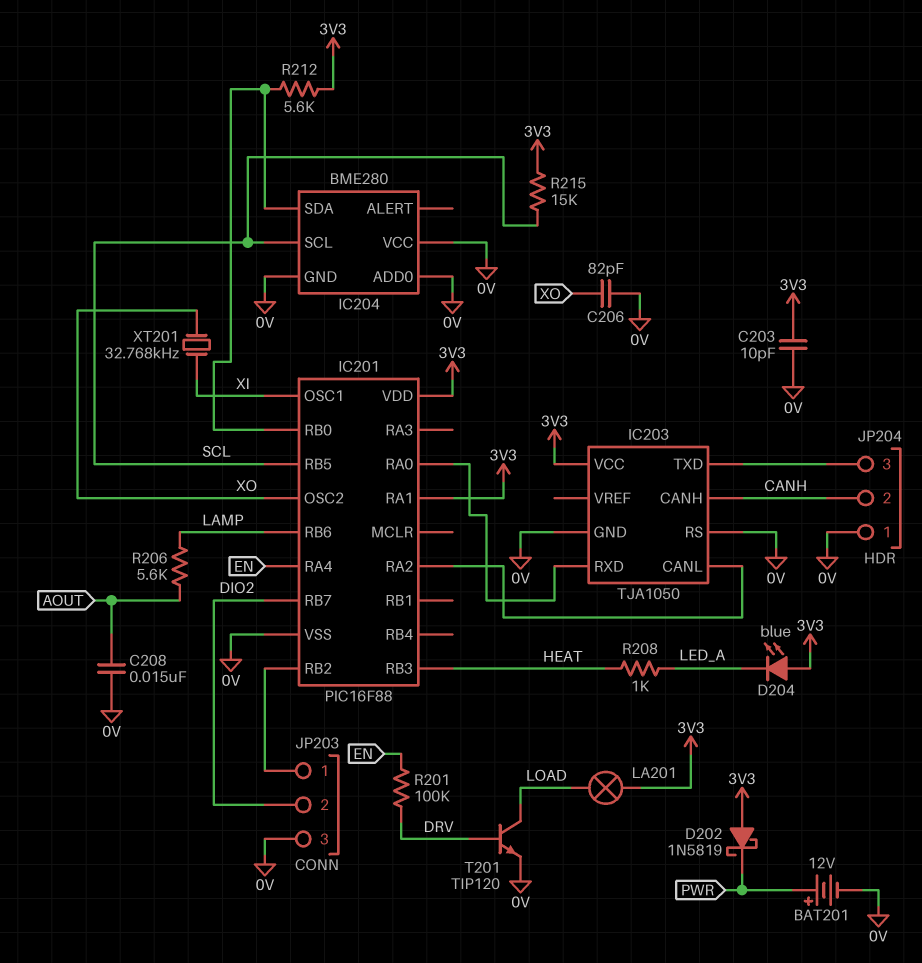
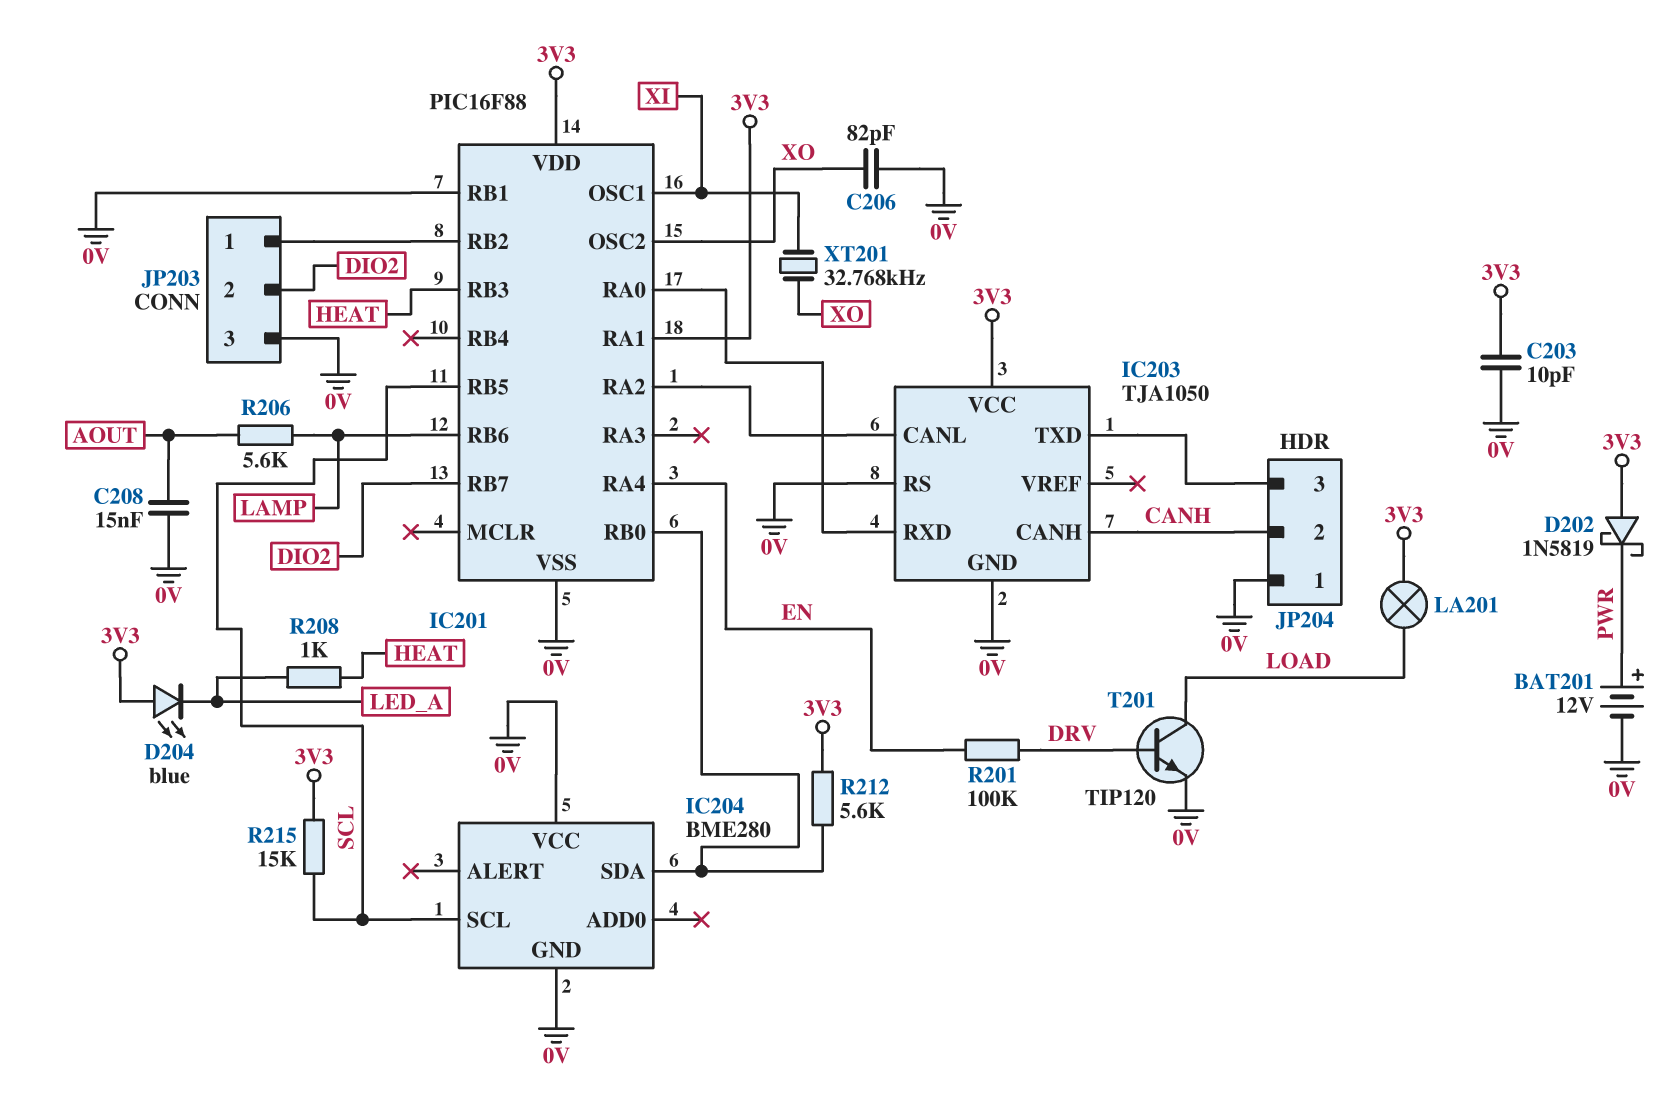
IC201 pin RB1: none -> 0V
IC204 pin ADD0: 0V -> none

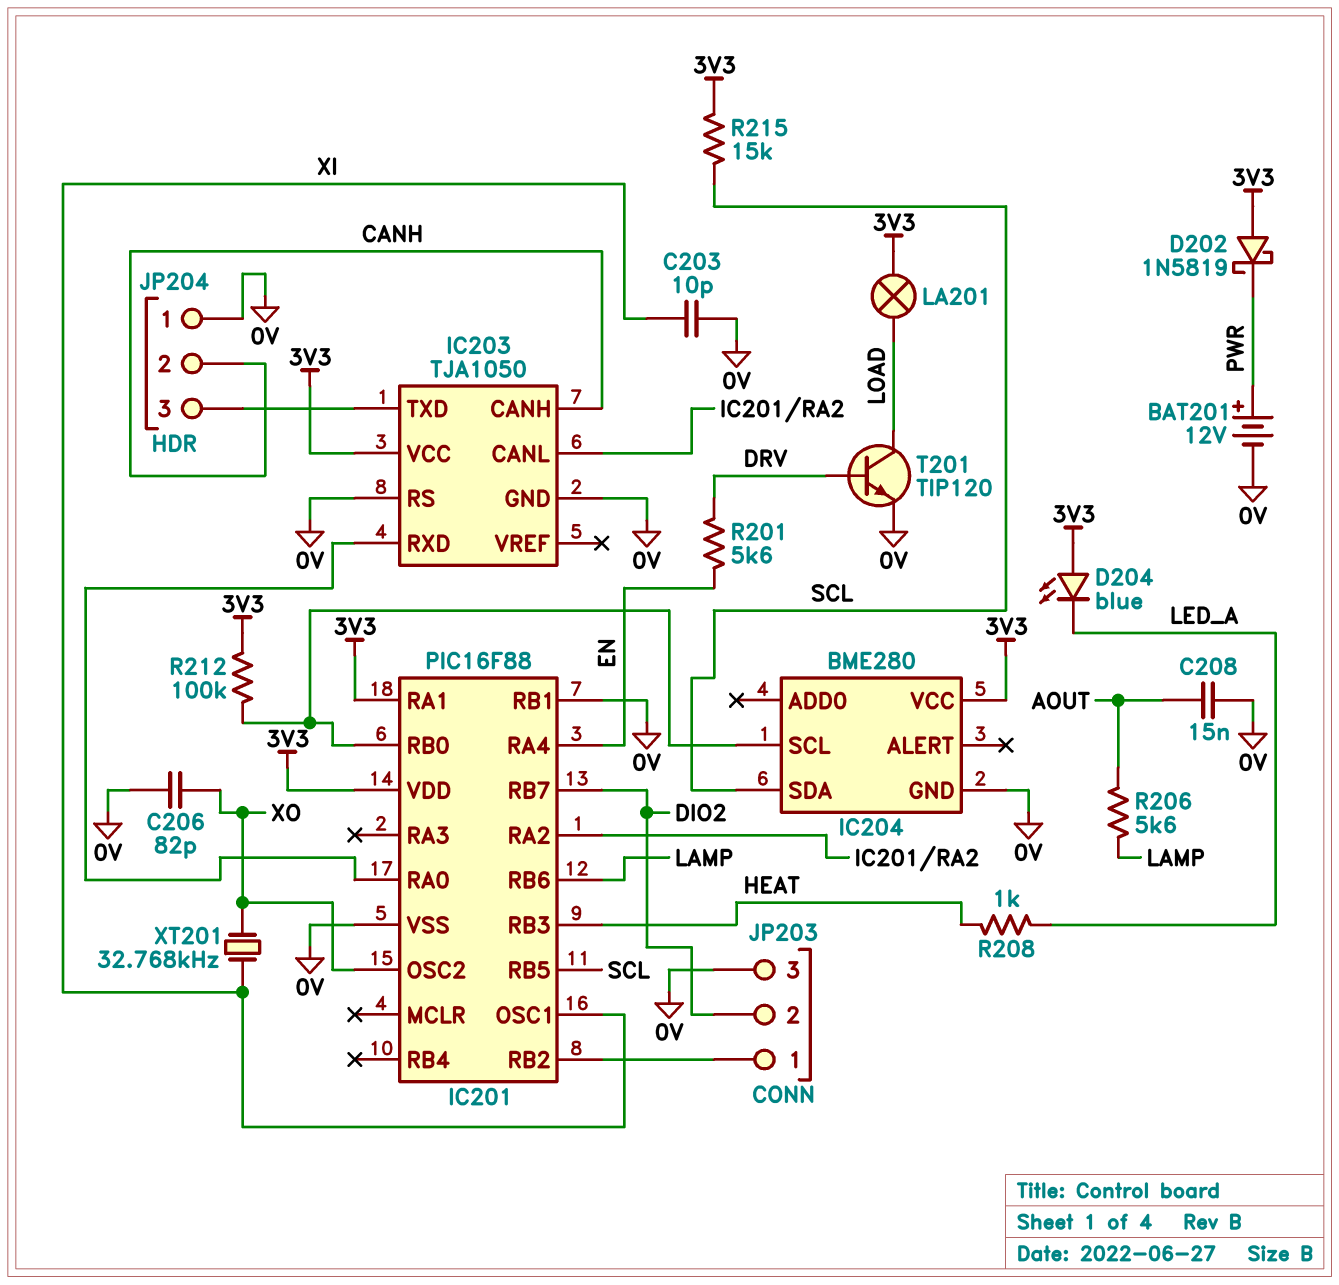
C203: 10pF (0V, 3V3) -> 10pF (0V, XI)
IC204 pin SCL: SCL -> IC201/RB0
IC204 pin SDA: IC201/RB0 -> SCL
IC204 pin VCC: 0V -> 3V3
R201: 100k (DRV, EN) -> 5.6k (DRV, EN)
R212: 5.6k (3V3, IC201/RB0) -> 100k (3V3, IC201/RB0)

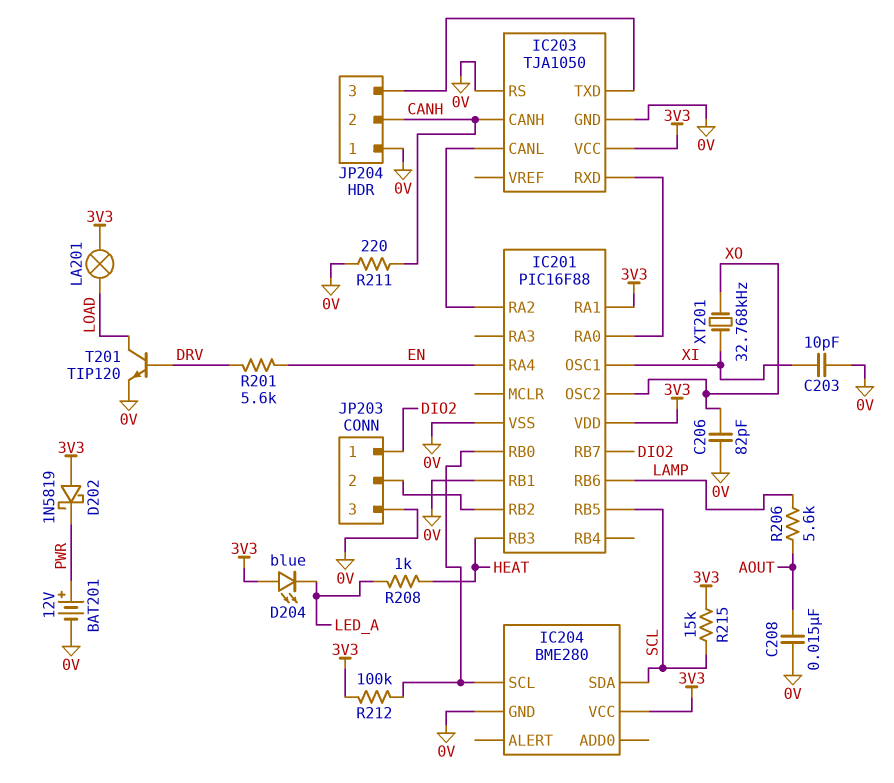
JP203 pin 1: IC201/RB2 -> DIO2
JP203 pin 2: DIO2 -> IC201/RB2
R211: none -> 220 (0V, CANH)

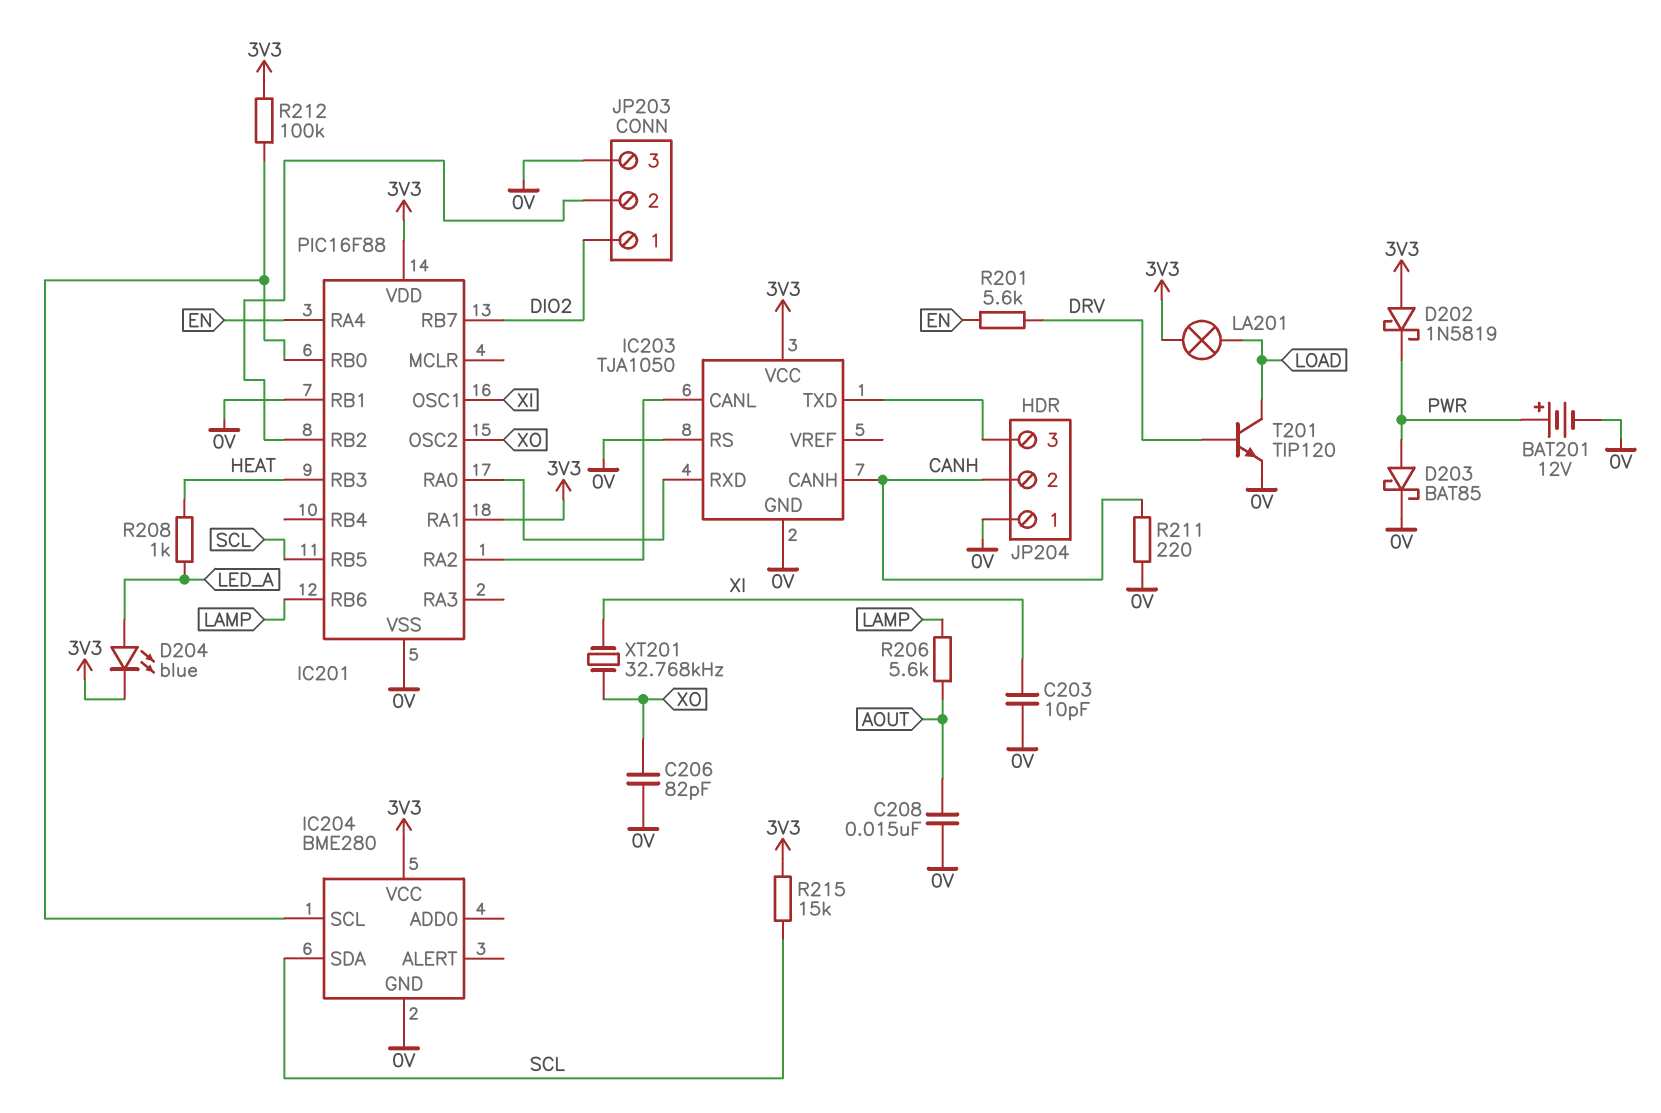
D203: none -> schottky BAT85 (A PWR, K 0V)
D204: LED blue (A 3V3, K LED_A) -> LED blue (A LED_A, K 3V3)

